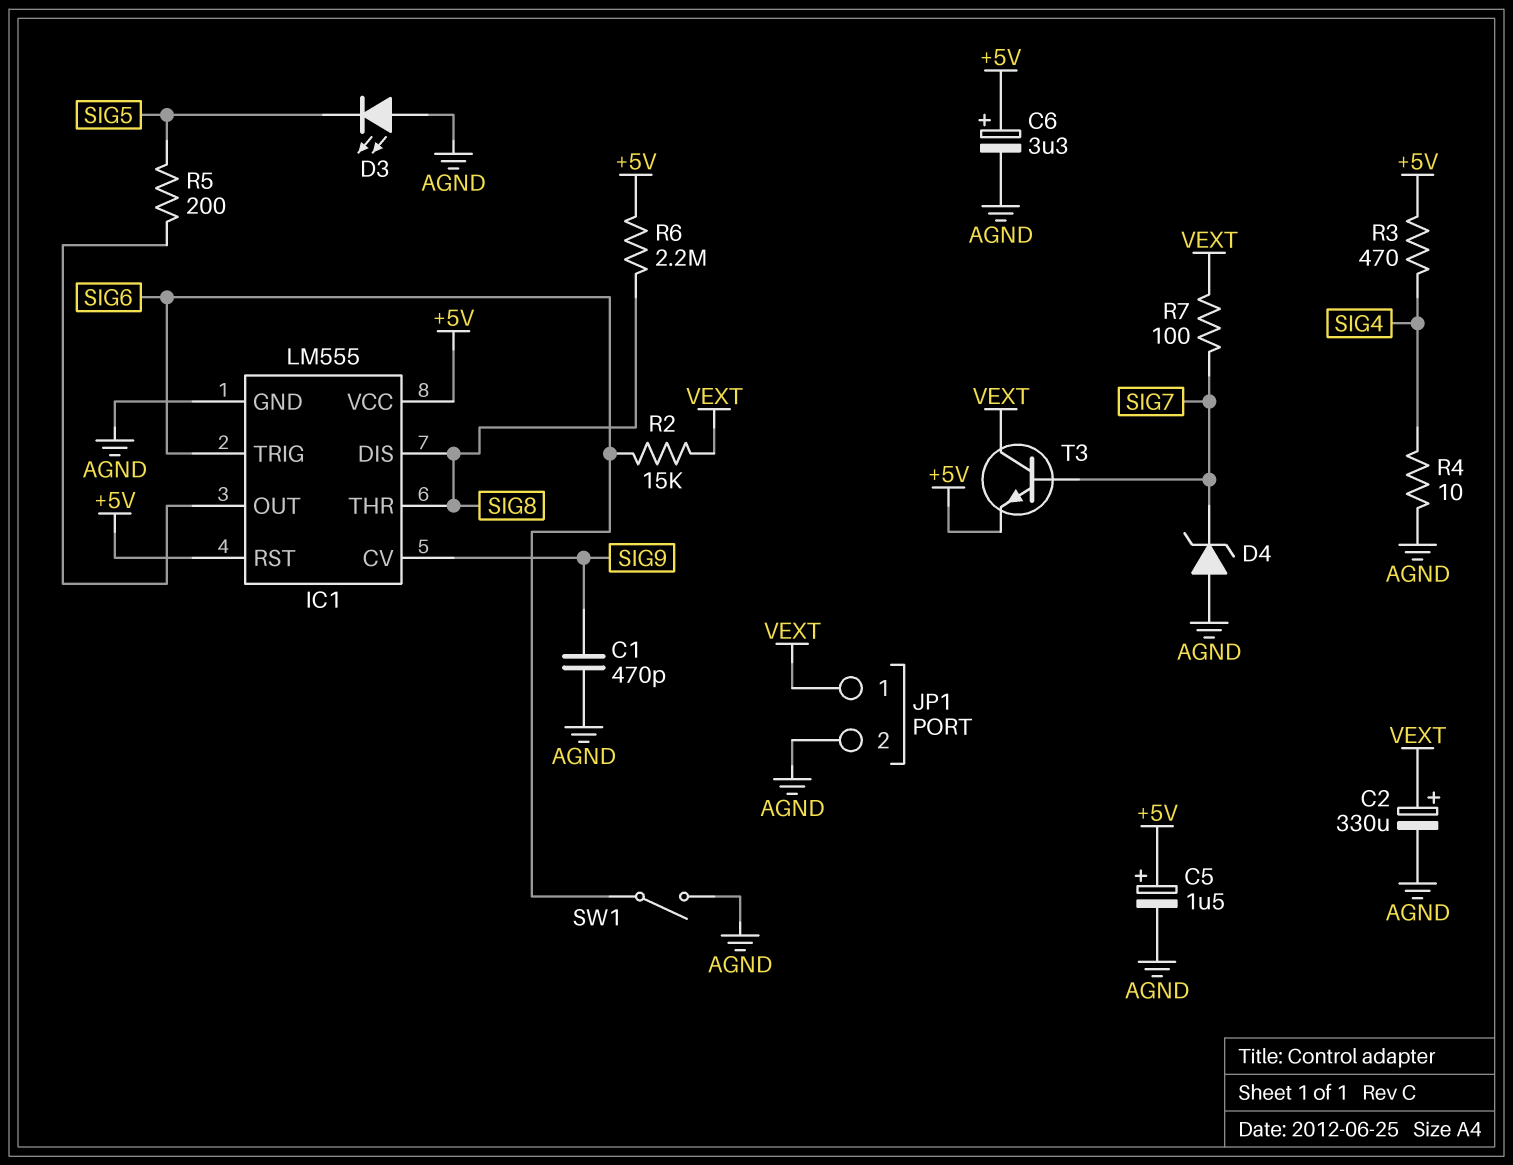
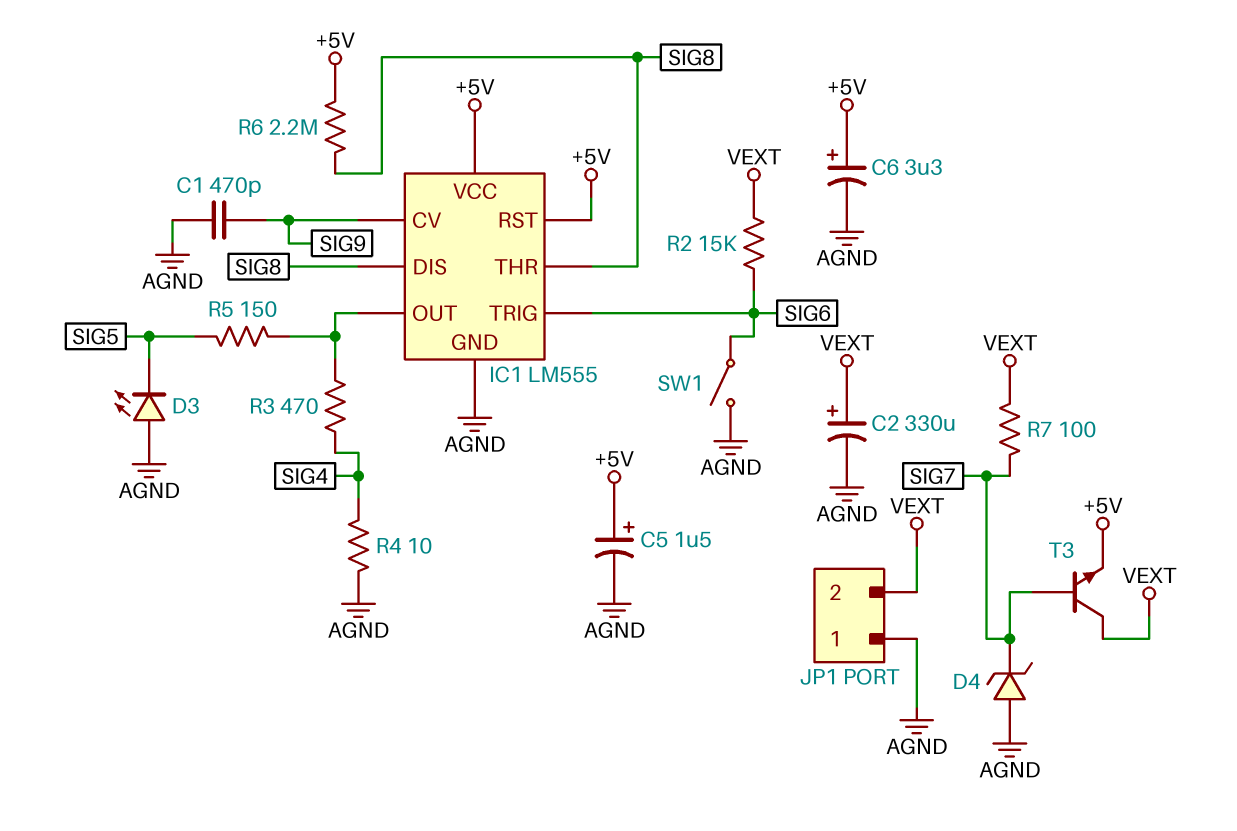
JP1 pin 1: VEXT -> AGND
JP1 pin 2: AGND -> VEXT
R3: 470 (+5V, SIG4) -> 470 (IC1/OUT, SIG4)
R5: 200 (IC1/OUT, SIG5) -> 150 (IC1/OUT, SIG5)

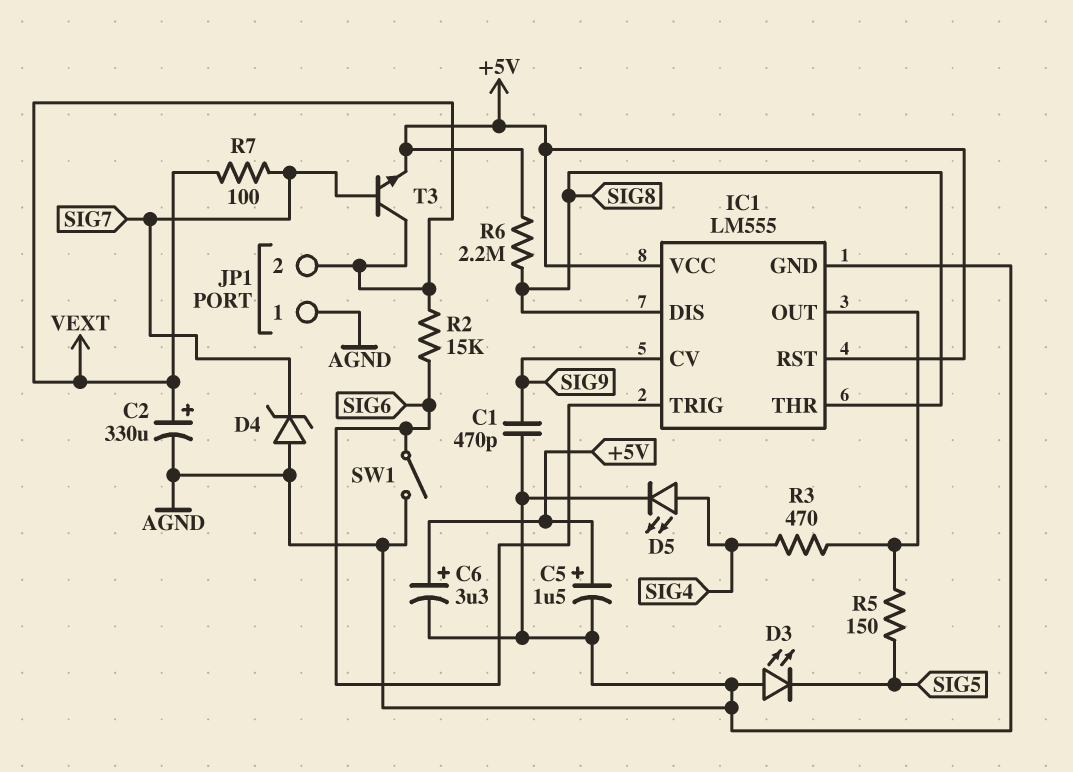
D5: none -> LED (A SIG4, K AGND)
R4: 10 (AGND, SIG4) -> none

